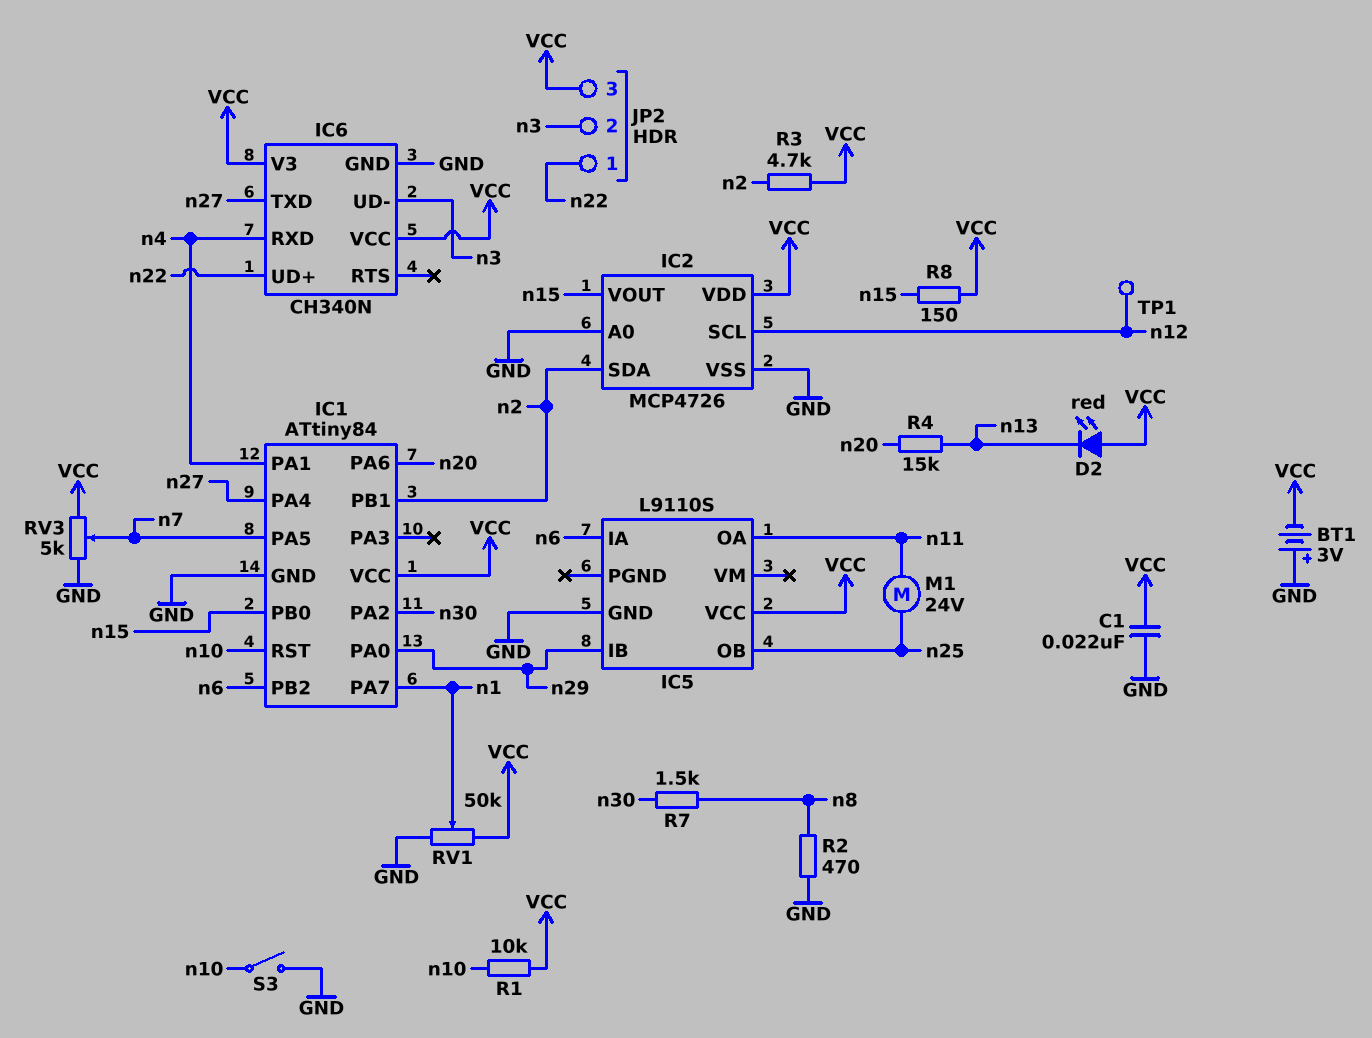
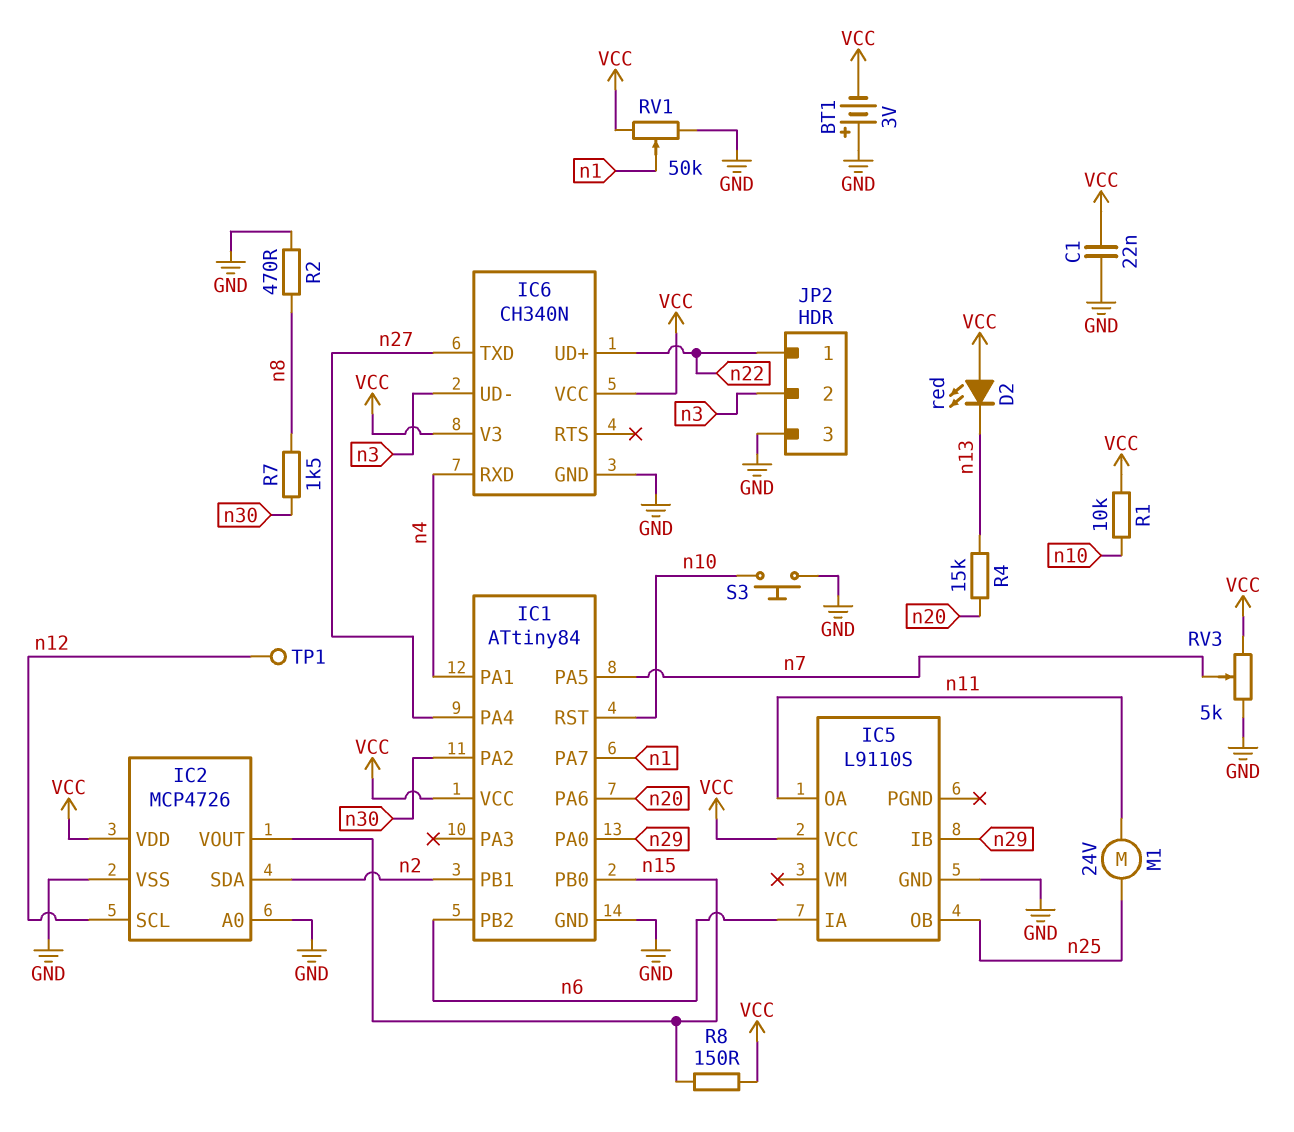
JP2 pin 3: VCC -> GND
R3: 4.7k (VCC, n2) -> none
S3: switch (GND, n10) -> button (GND, n10)

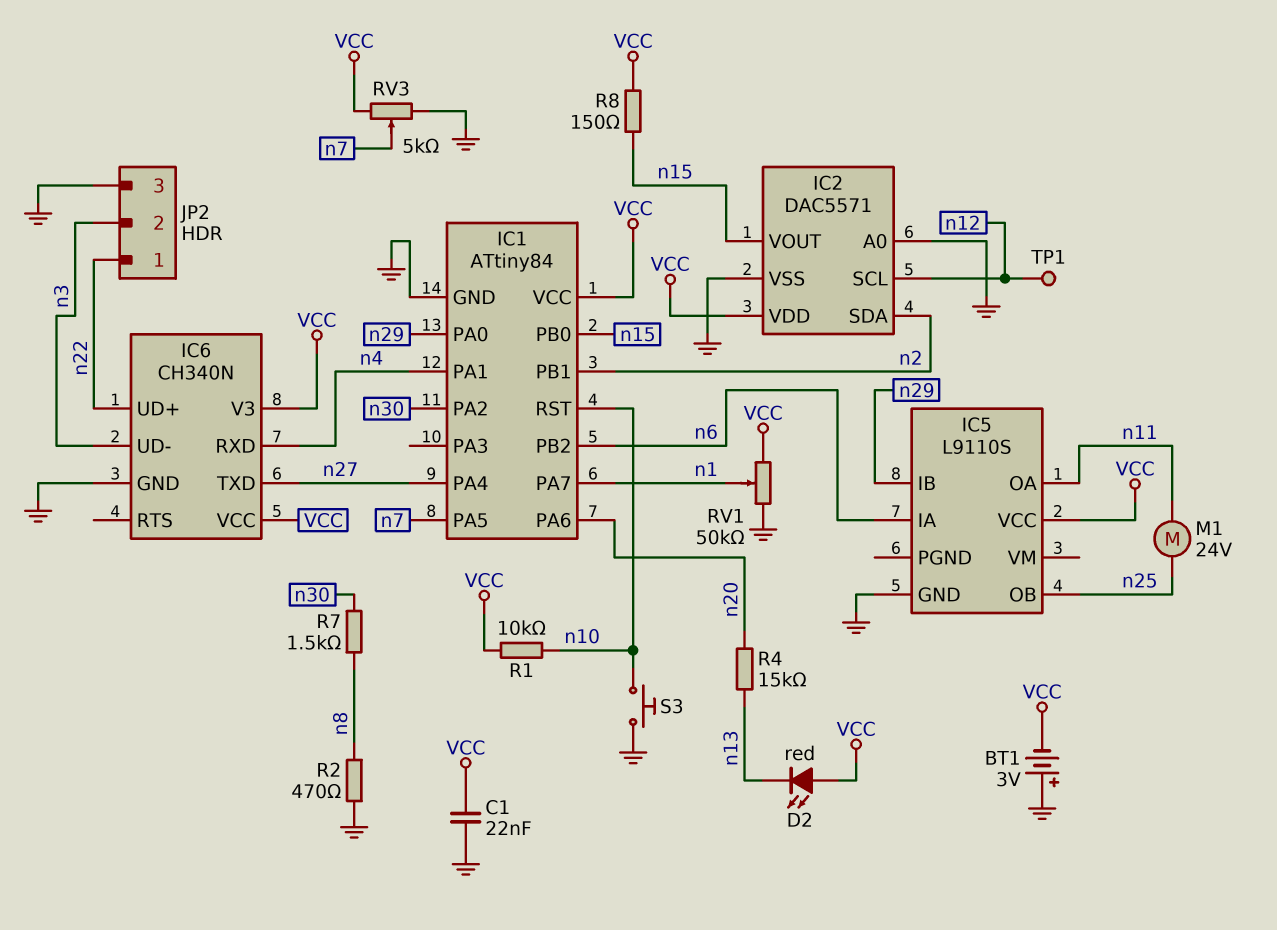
IC2: MCP4726 -> DAC5571

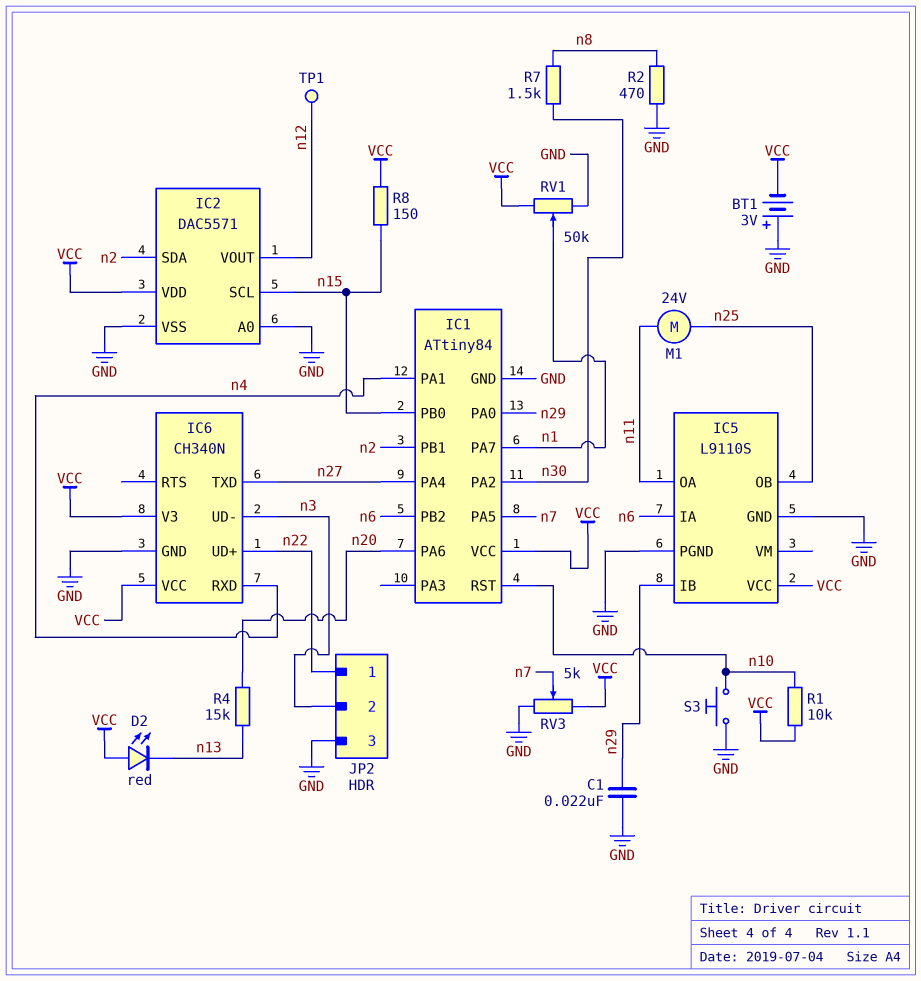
C1: 22nF (GND, VCC) -> 22nF (GND, n29)
IC2 pin SCL: n12 -> n15
IC2 pin VOUT: n15 -> n12
IC5 pin PGND: none -> GND

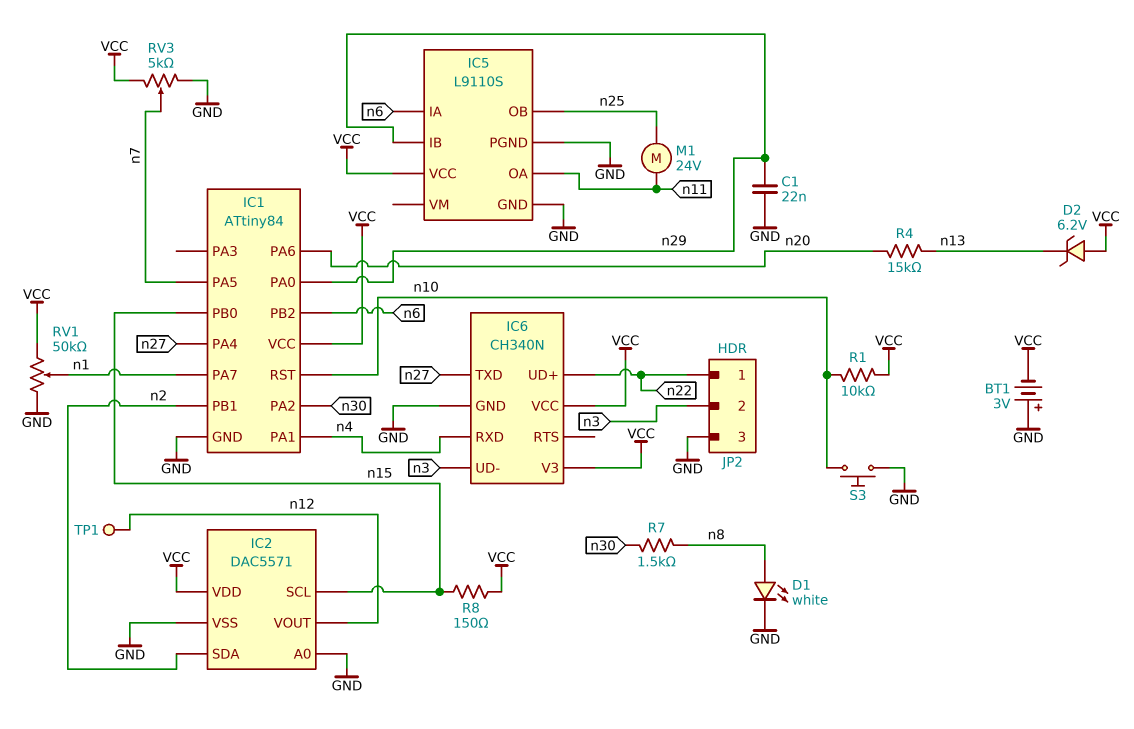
D1: none -> LED white (A n8, K GND)
D2: LED red (A VCC, K n13) -> zener 6.2V (A VCC, K n13)
R2: 470 (GND, n8) -> none

